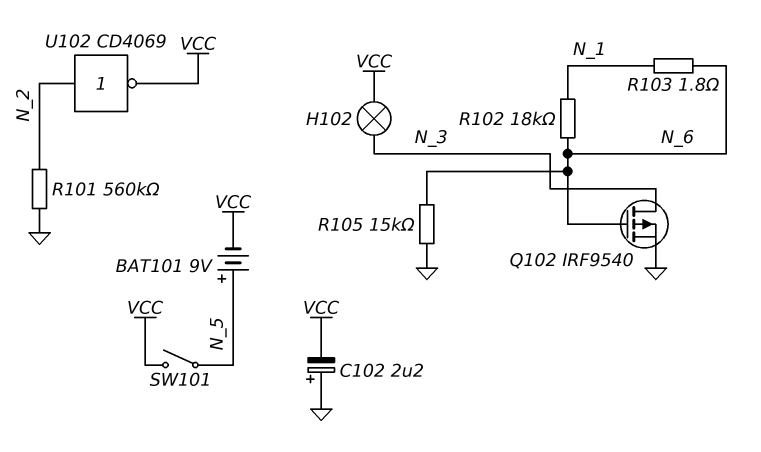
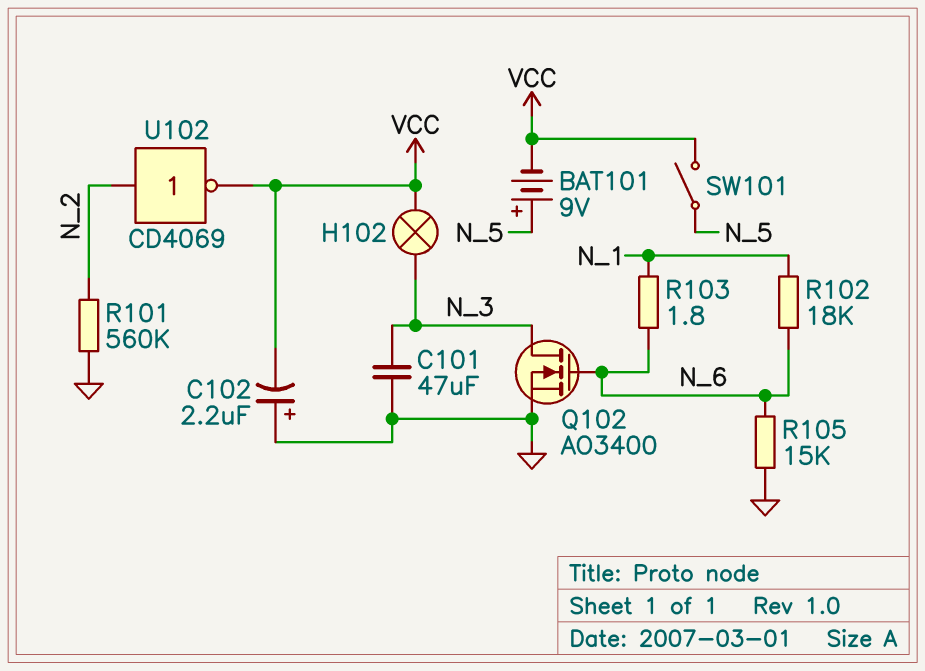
C101: none -> 47uF (GND, N_3)
Q102: PMOS IRF9540 (G N_6, D N_3, S GND) -> NMOS AO3400 (G N_6, D N_3, S GND)

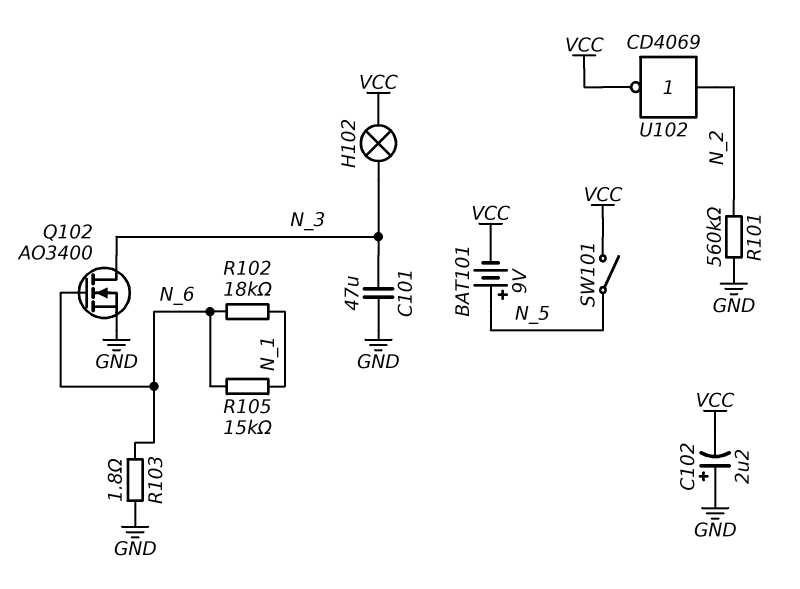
R103: 1.8 (N_1, N_6) -> 1.8 (GND, N_6)
R105: 15k (GND, N_6) -> 15k (N_1, N_6)

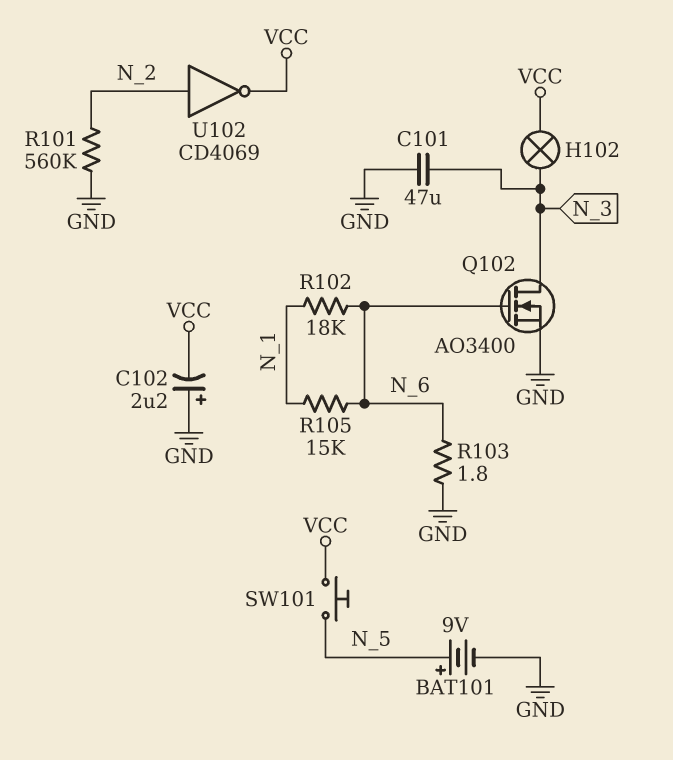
BAT101: 9V (plus N_5, minus VCC) -> 9V (plus N_5, minus GND)
SW101: switch (N_5, VCC) -> button (N_5, VCC)

